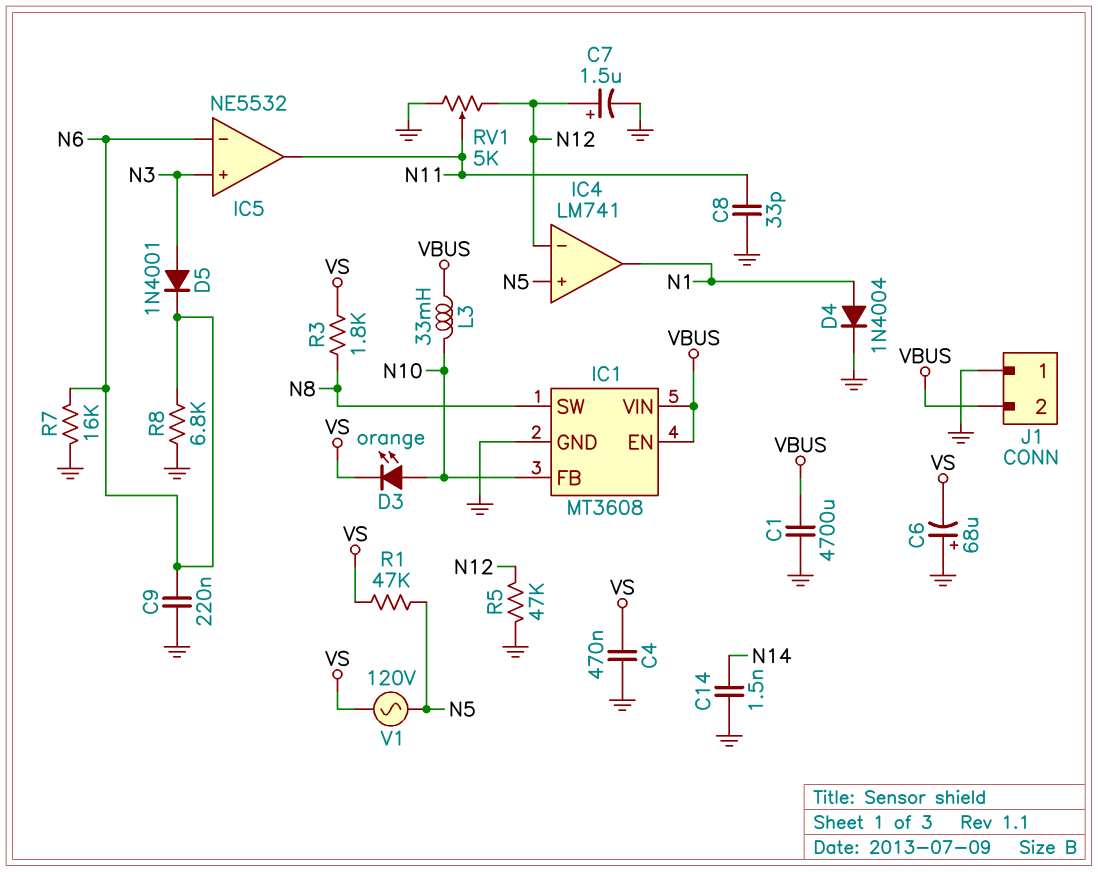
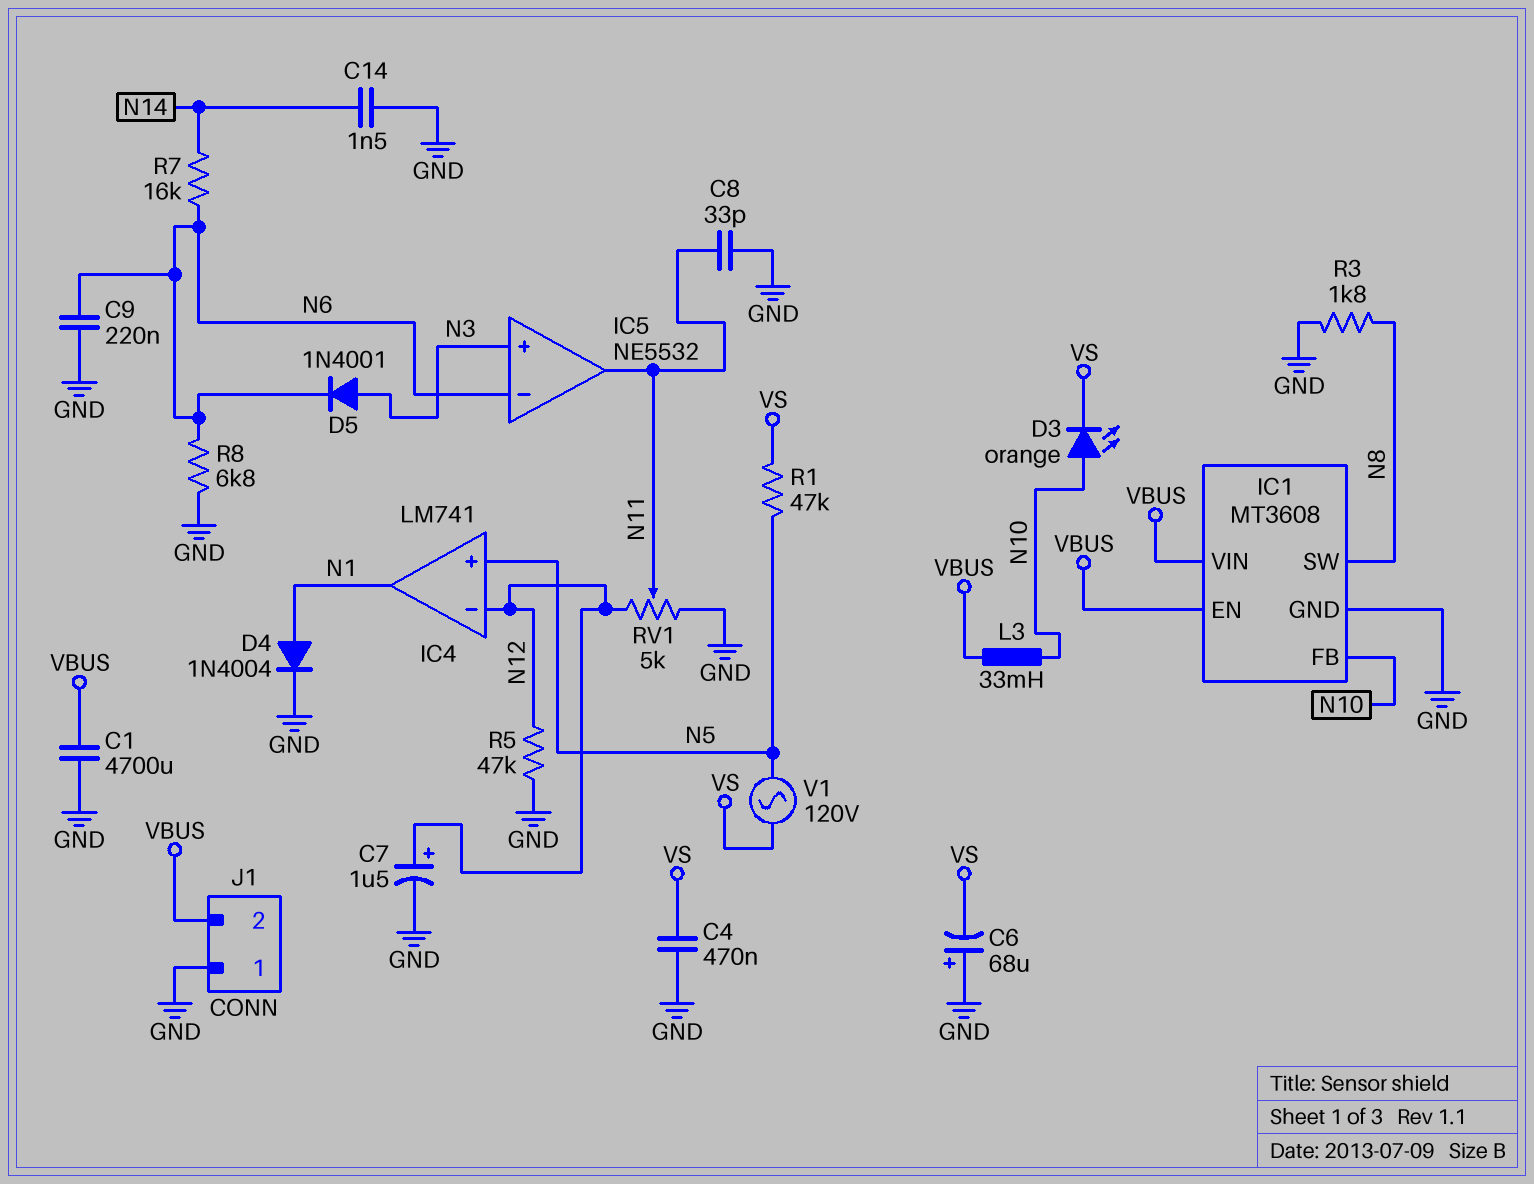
R3: 1.8k (N8, VS) -> 1.8k (GND, N8)
R7: 16k (GND, N6) -> 16k (N6, N14)

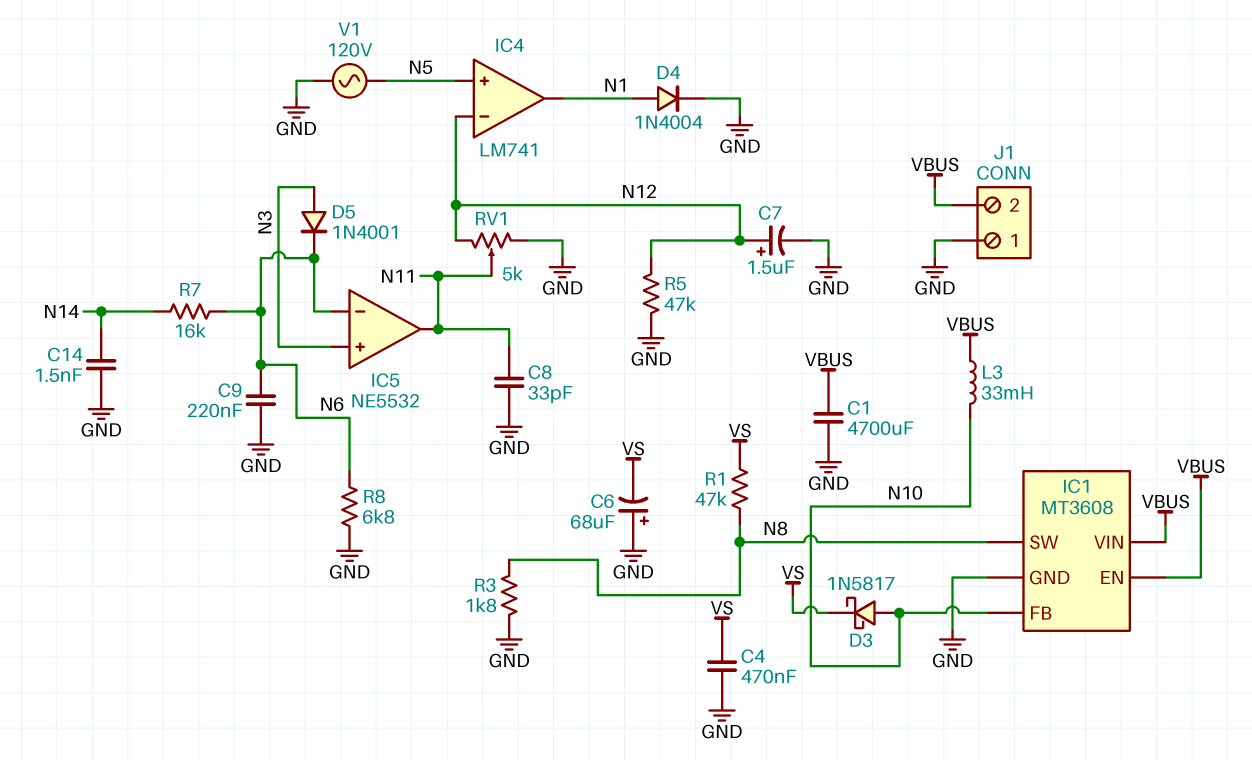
D3: LED orange (A N10, K VS) -> schottky 1N5817 (A N10, K VS)
R1: 47k (N5, VS) -> 47k (N8, VS)
V1: AC 120V (N5, VS) -> AC 120V (GND, N5)

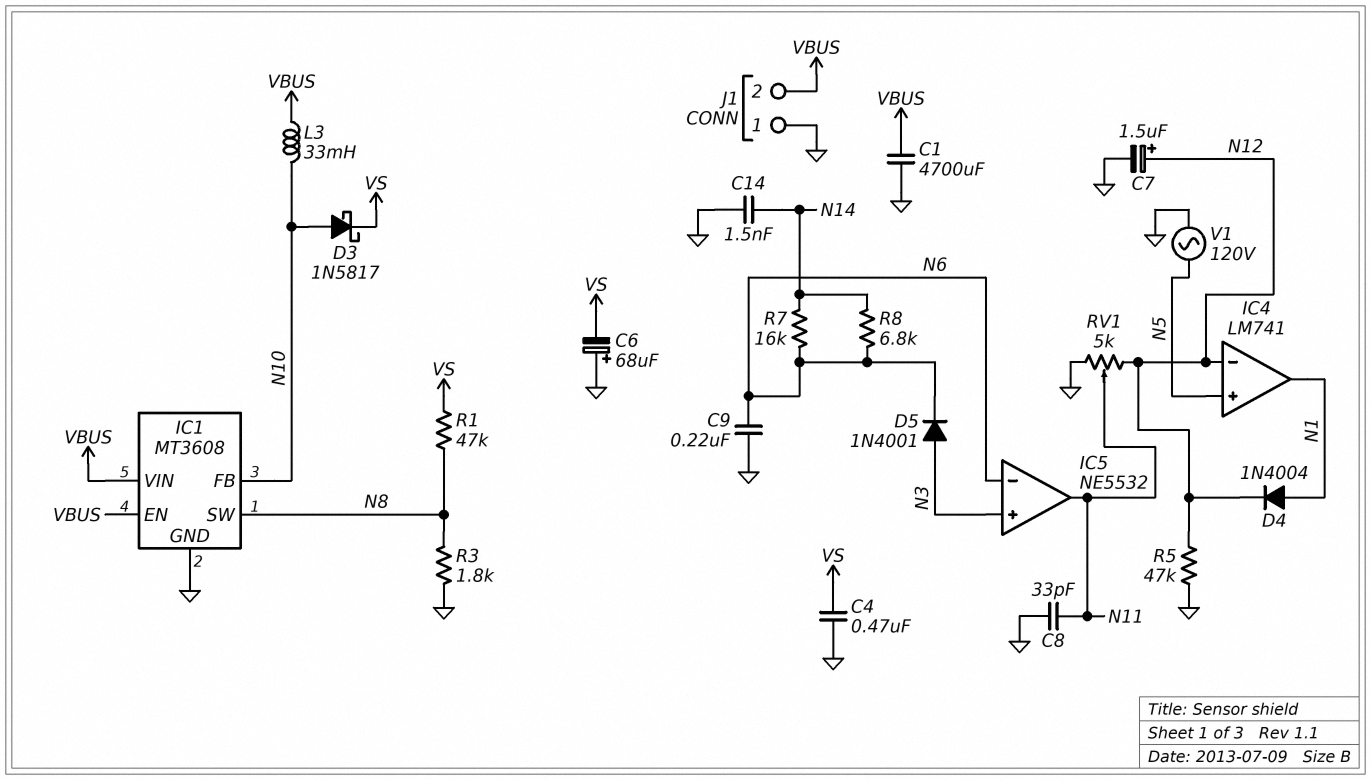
D4: diode 1N4004 (A N1, K GND) -> diode 1N4004 (A N1, K N12)
R8: 6.8k (GND, N6) -> 6.8k (N6, N14)

